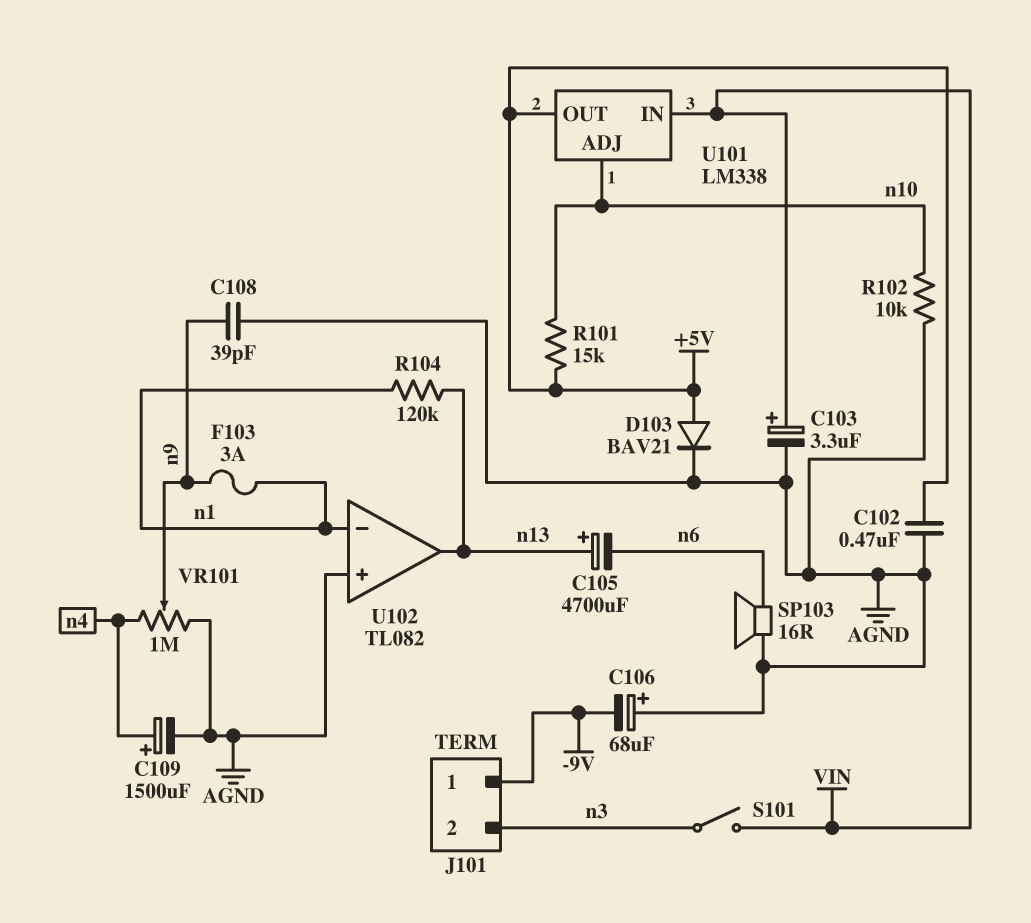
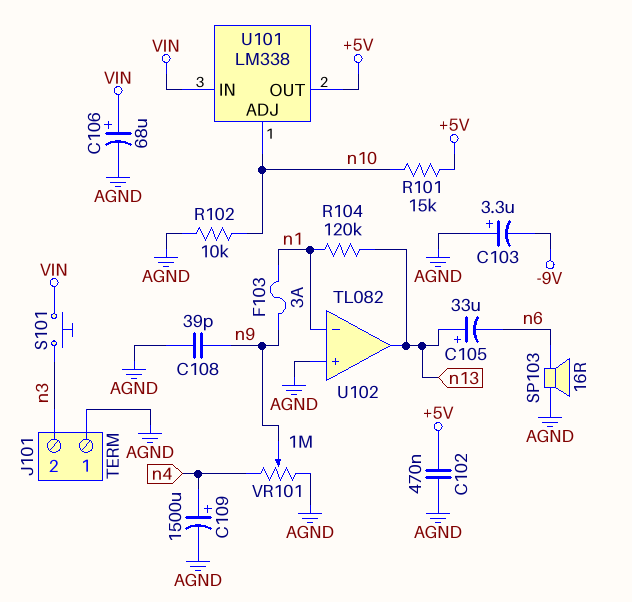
C103: 3.3uF (plus VIN, minus AGND) -> 3.3uF (plus AGND, minus -9V)
C105: 4700uF (plus n13, minus n6) -> 33uF (plus n13, minus n6)
C106: 68uF (plus AGND, minus -9V) -> 68uF (plus VIN, minus AGND)
D103: diode BAV21 (A +5V, K AGND) -> none
J101 pin 1: -9V -> AGND
S101: switch (VIN, n3) -> button (VIN, n3)

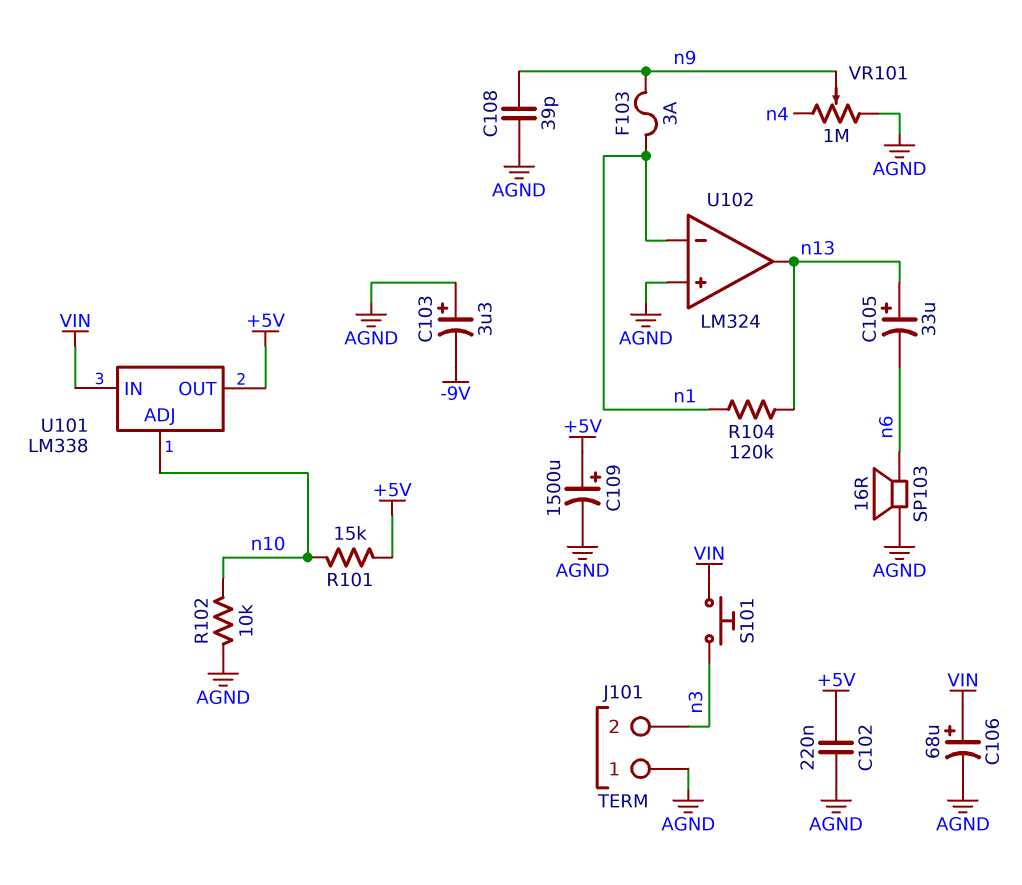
C102: 470nF (+5V, AGND) -> 220nF (+5V, AGND)
C109: 1500uF (plus n4, minus AGND) -> 1500uF (plus +5V, minus AGND)
U102: TL082 -> LM324

